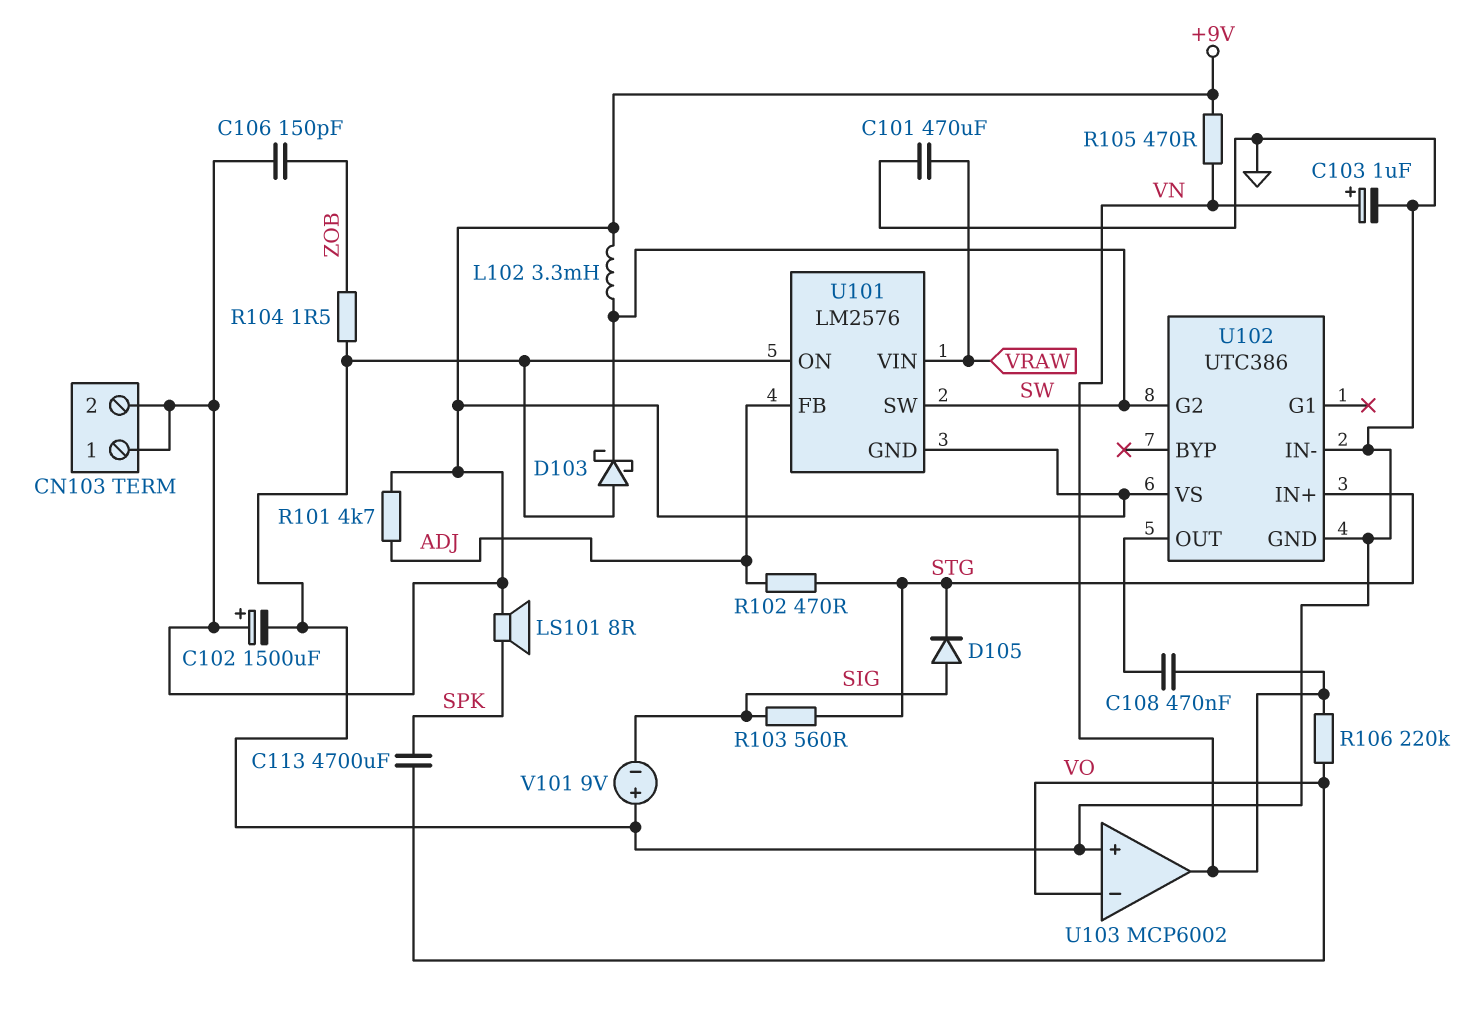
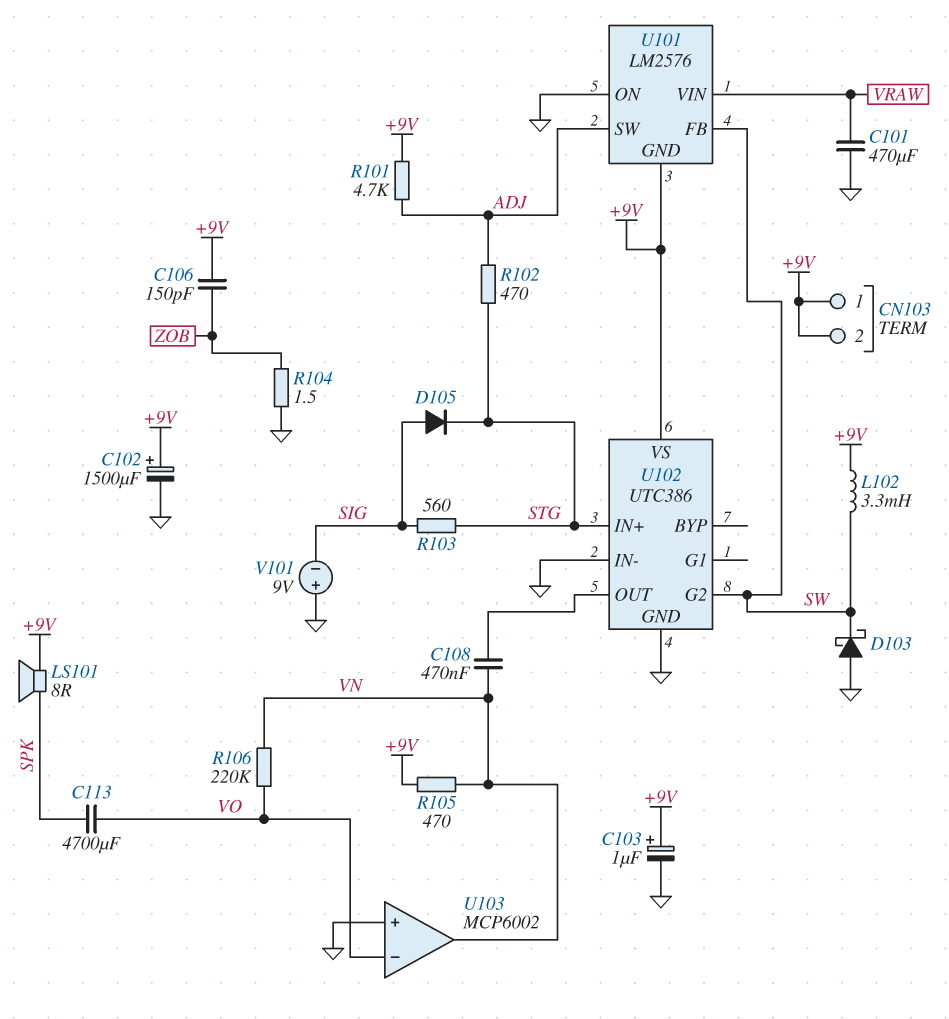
C103: 1uF (plus VN, minus GND) -> 1uF (plus +9V, minus GND)
U101 pin FB: ADJ -> SW
U101 pin SW: SW -> ADJ

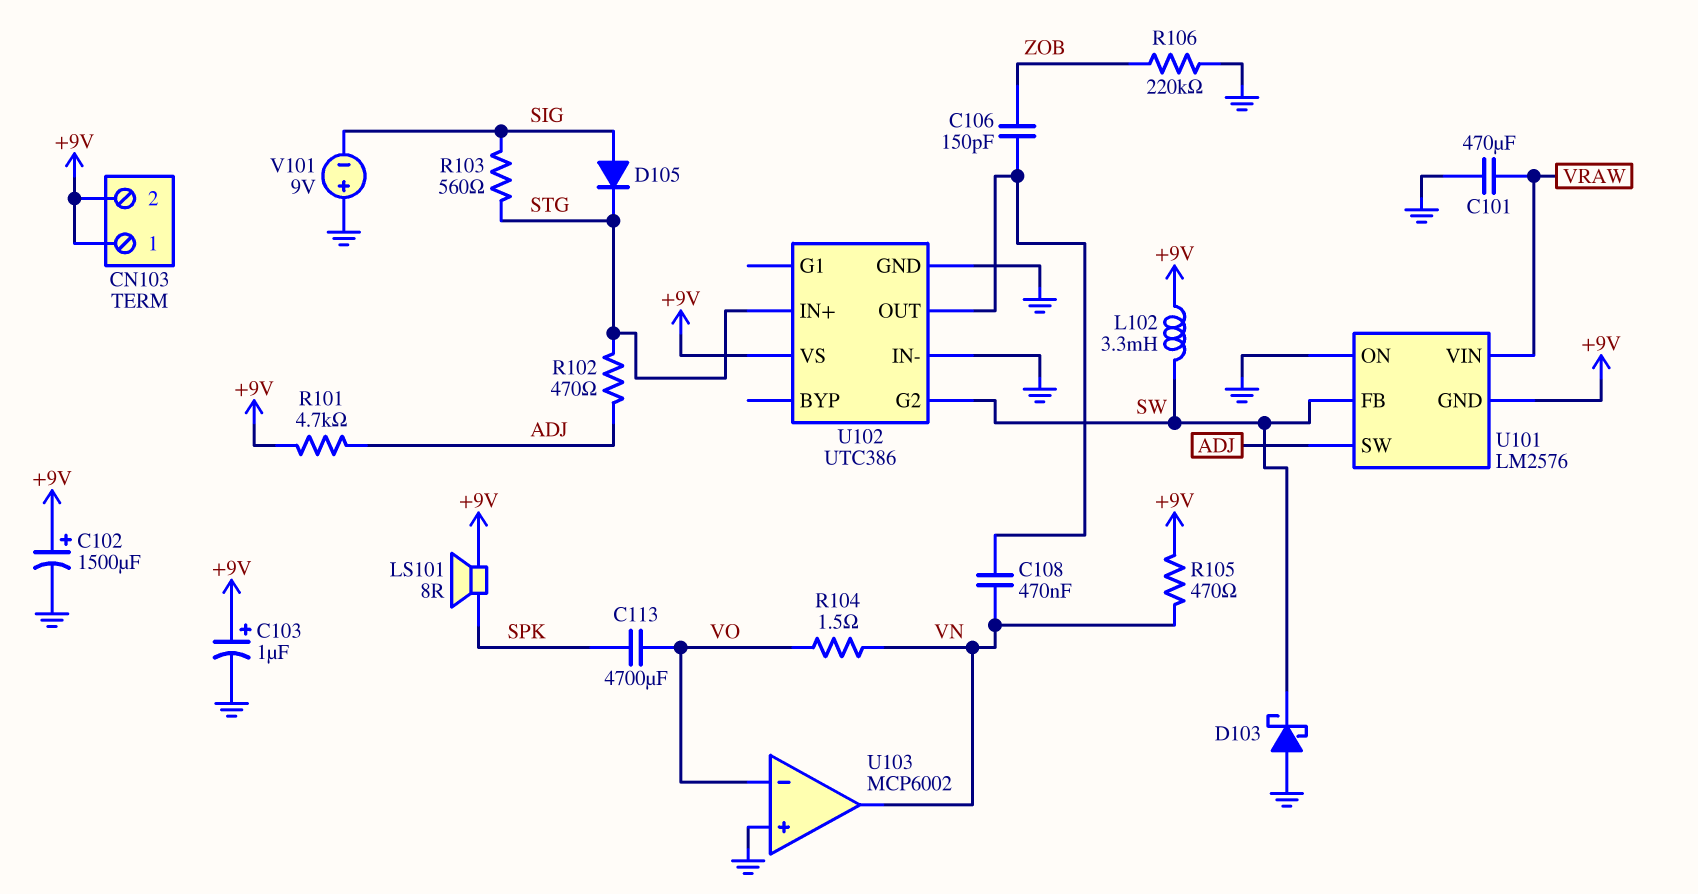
C106: 150pF (+9V, ZOB) -> 150pF (U102/OUT, ZOB)
R104: 1.5 (GND, ZOB) -> 1.5 (VN, VO)
R106: 220k (VN, VO) -> 220k (GND, ZOB)

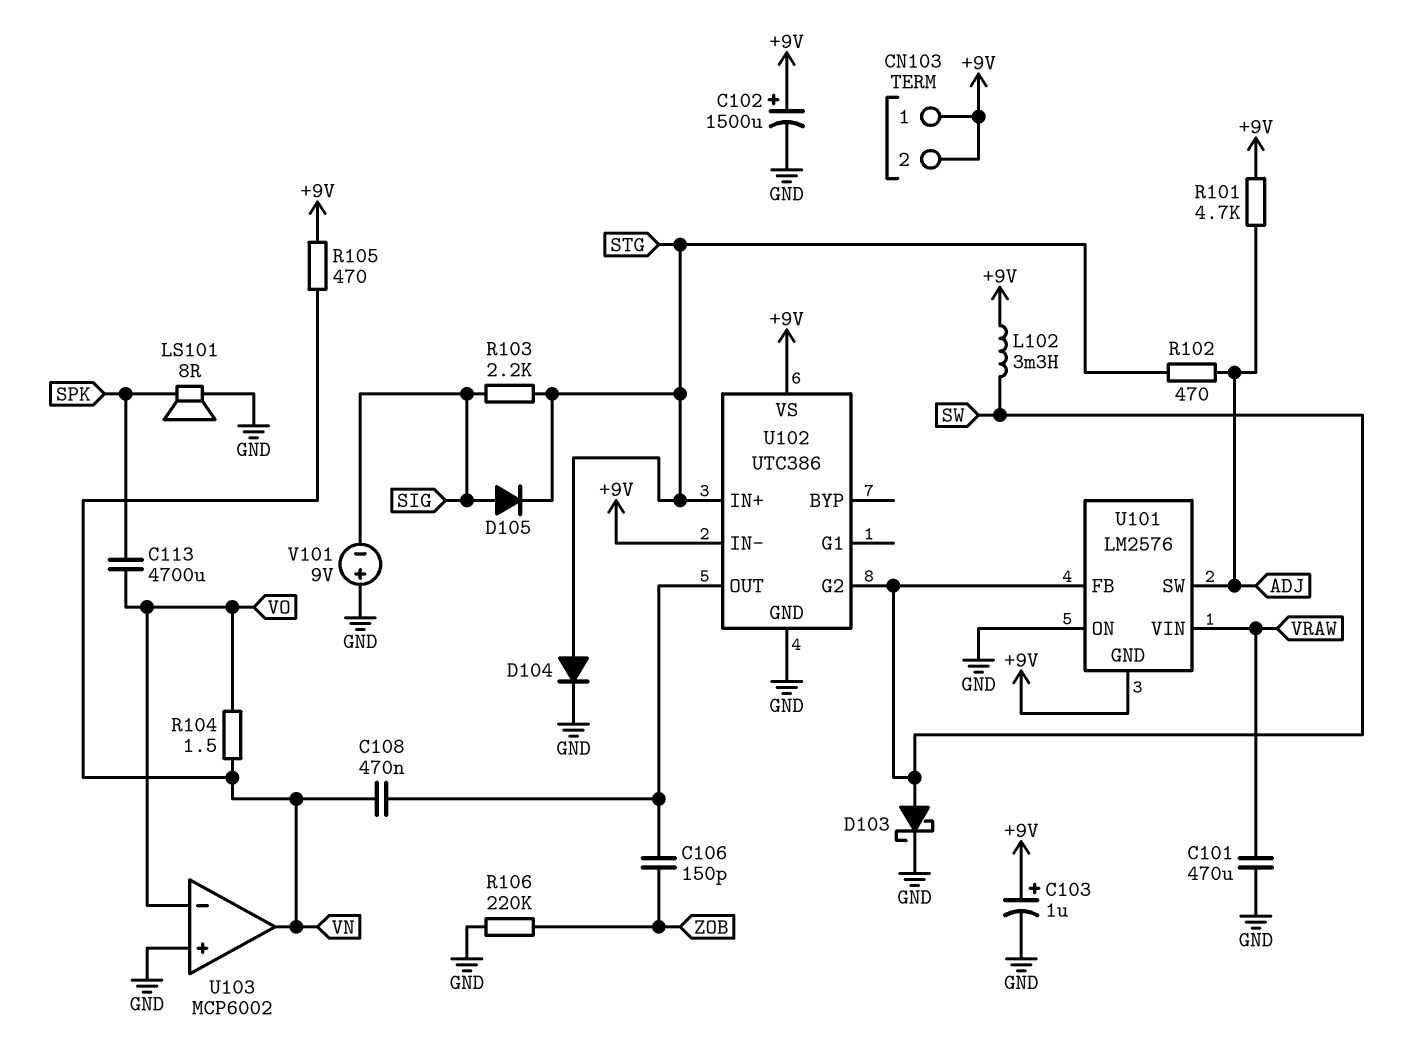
D103: schottky (A GND, K SW) -> schottky (A SW, K GND)
D104: none -> diode (A STG, K GND)
LS101: speaker 8R (+9V, SPK) -> speaker 8R (GND, SPK)
R103: 560 (SIG, STG) -> 2.2k (SIG, STG)
U102 pin IN-: GND -> +9V

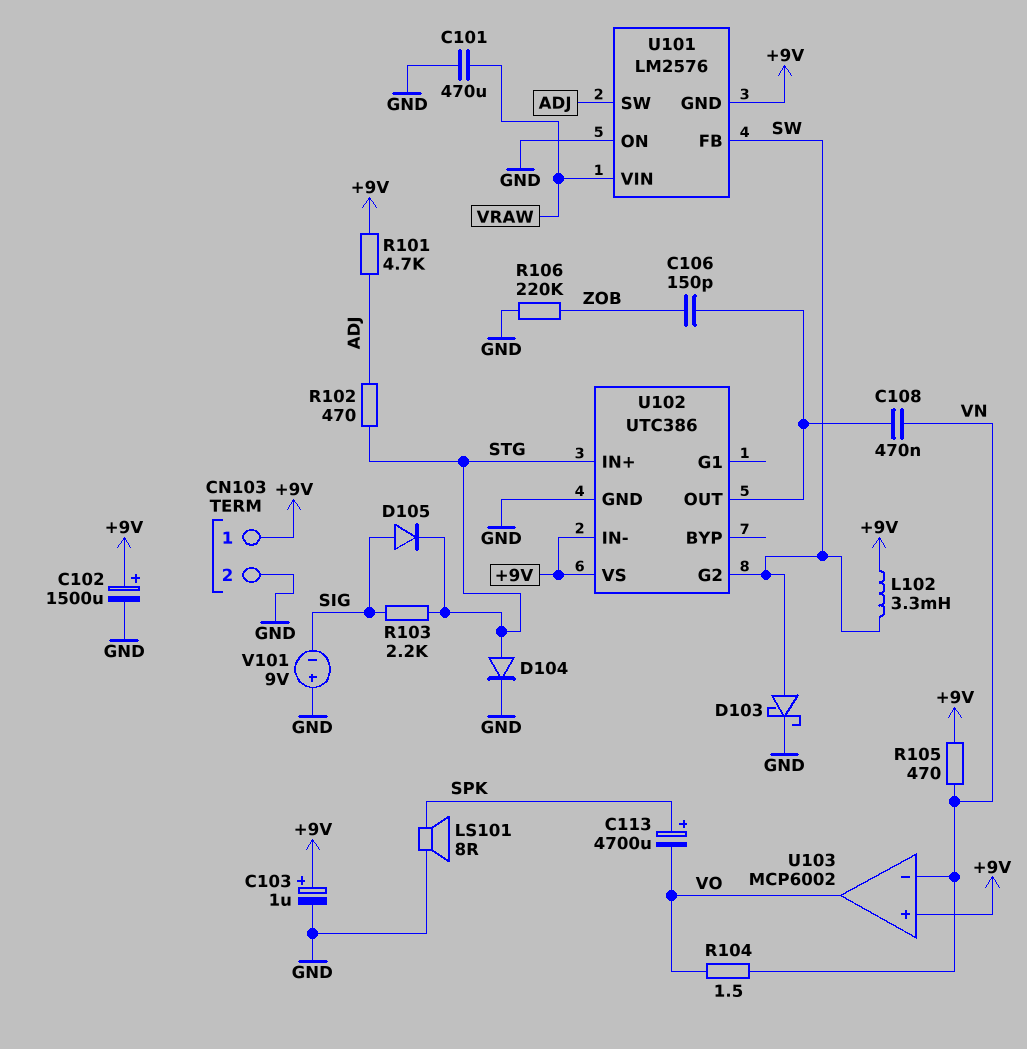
C113: 4700uF (SPK, VO) -> 4700uF (plus SPK, minus VO)
CN103 pin 2: +9V -> GND
U103 pin in+: GND -> +9V
U103 pin in-: VO -> VN
U103 pin out: VN -> VO

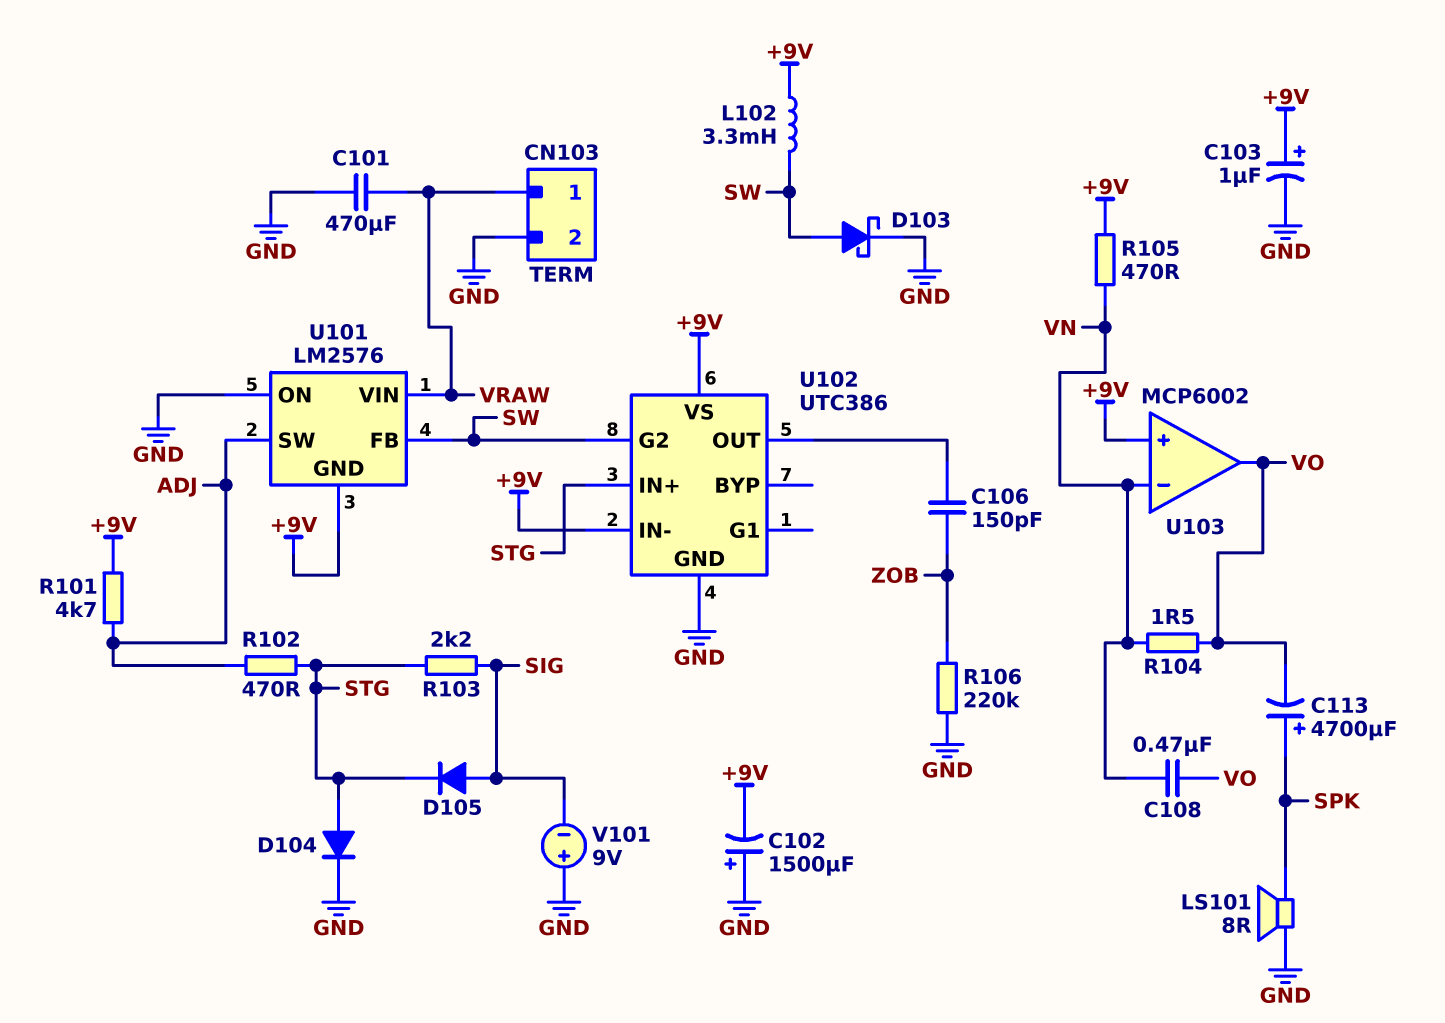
C102: 1500uF (plus +9V, minus GND) -> 1500uF (plus GND, minus +9V)
C108: 470nF (U102/OUT, VN) -> 470nF (VN, VO)
CN103 pin 1: +9V -> VRAW

